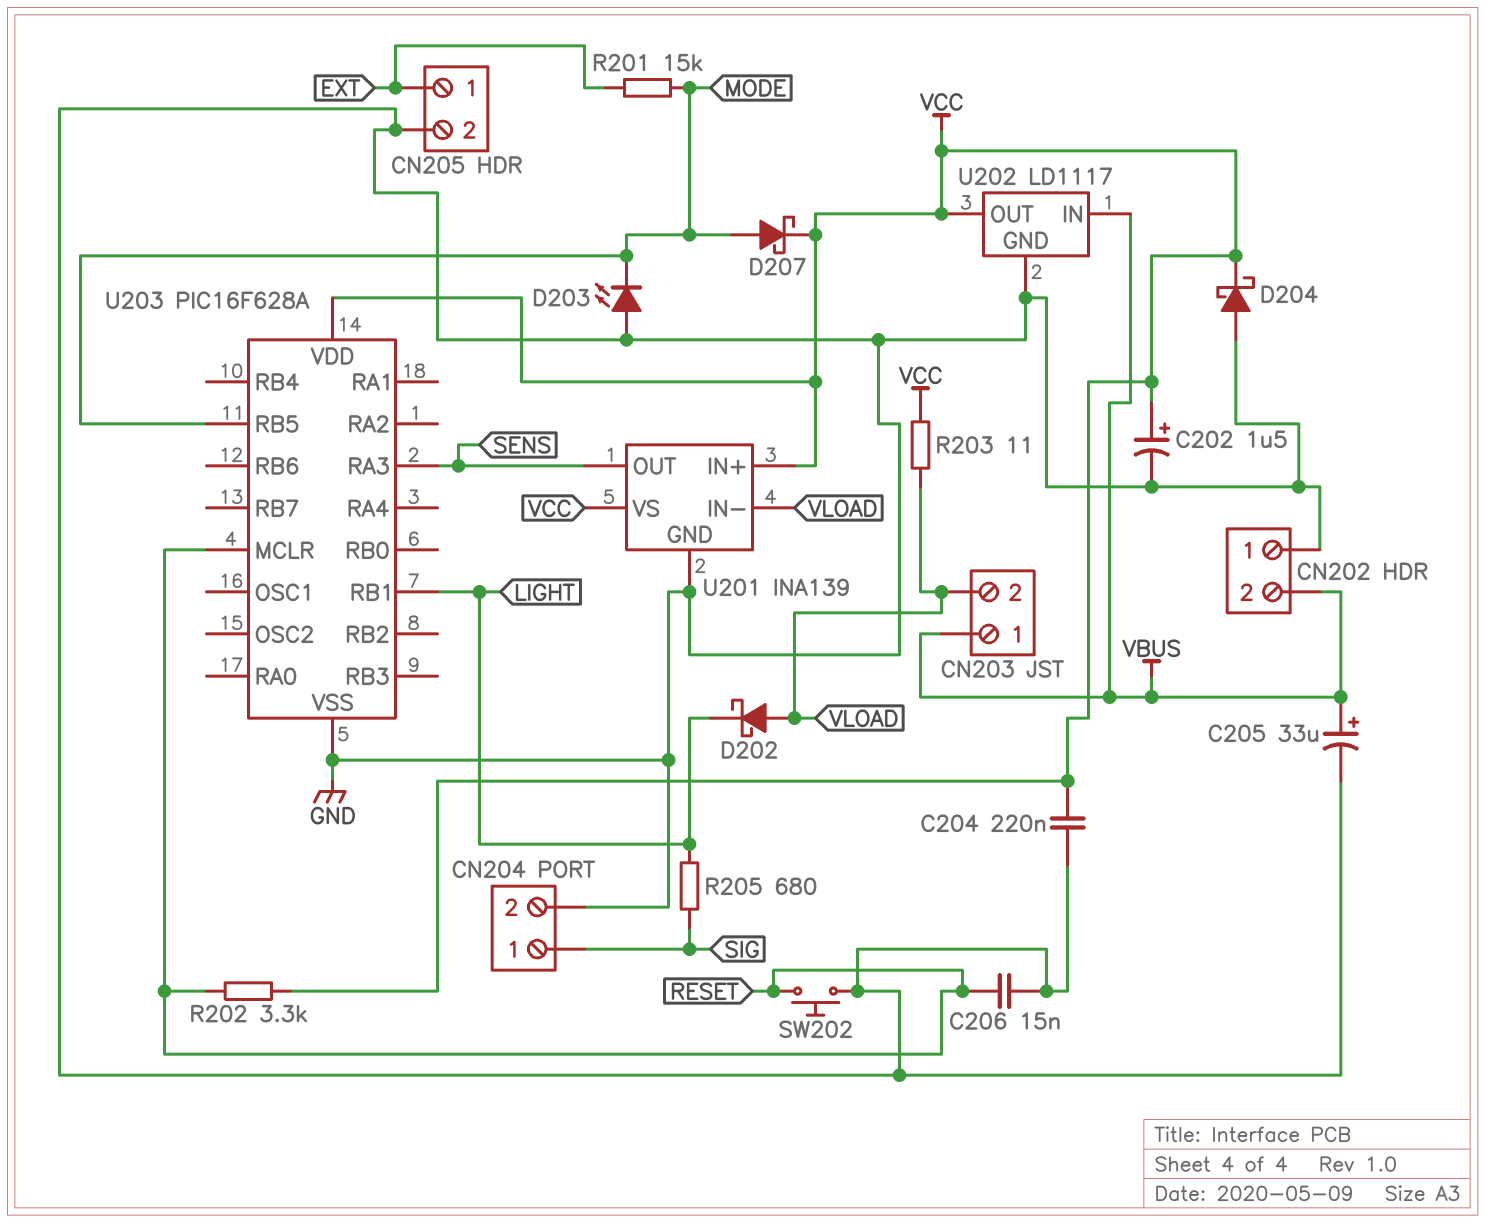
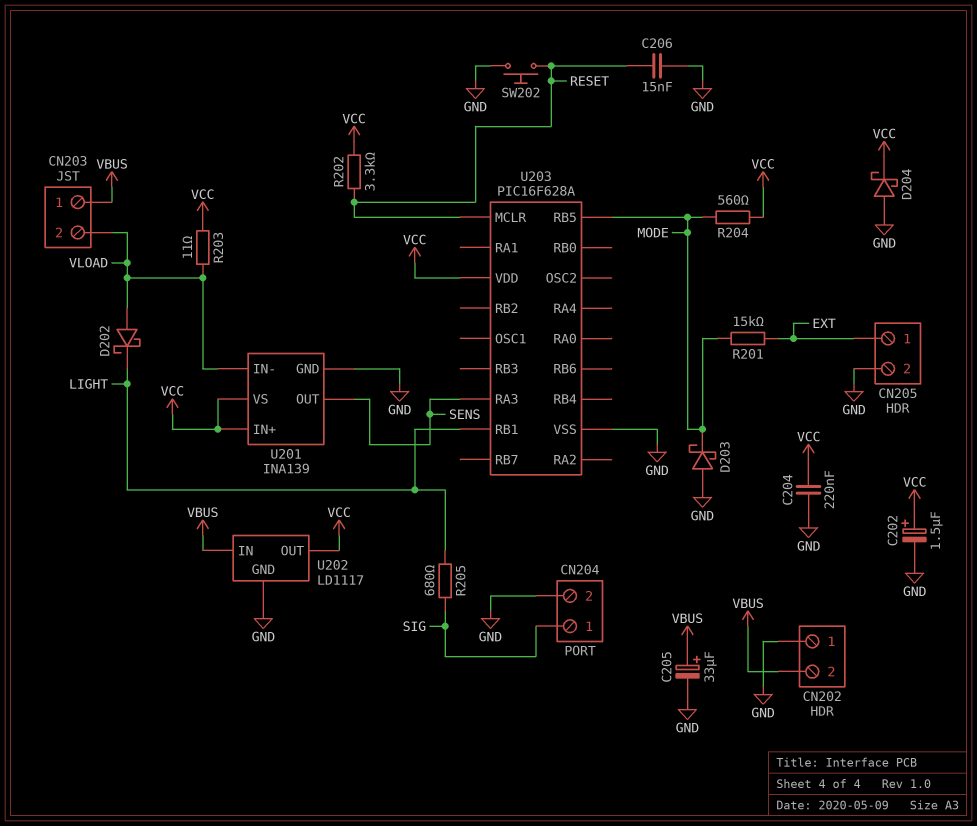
D203: LED (A GND, K MODE) -> schottky (A GND, K MODE)
D207: schottky (A MODE, K VCC) -> none
R204: none -> 560 (MODE, VCC)

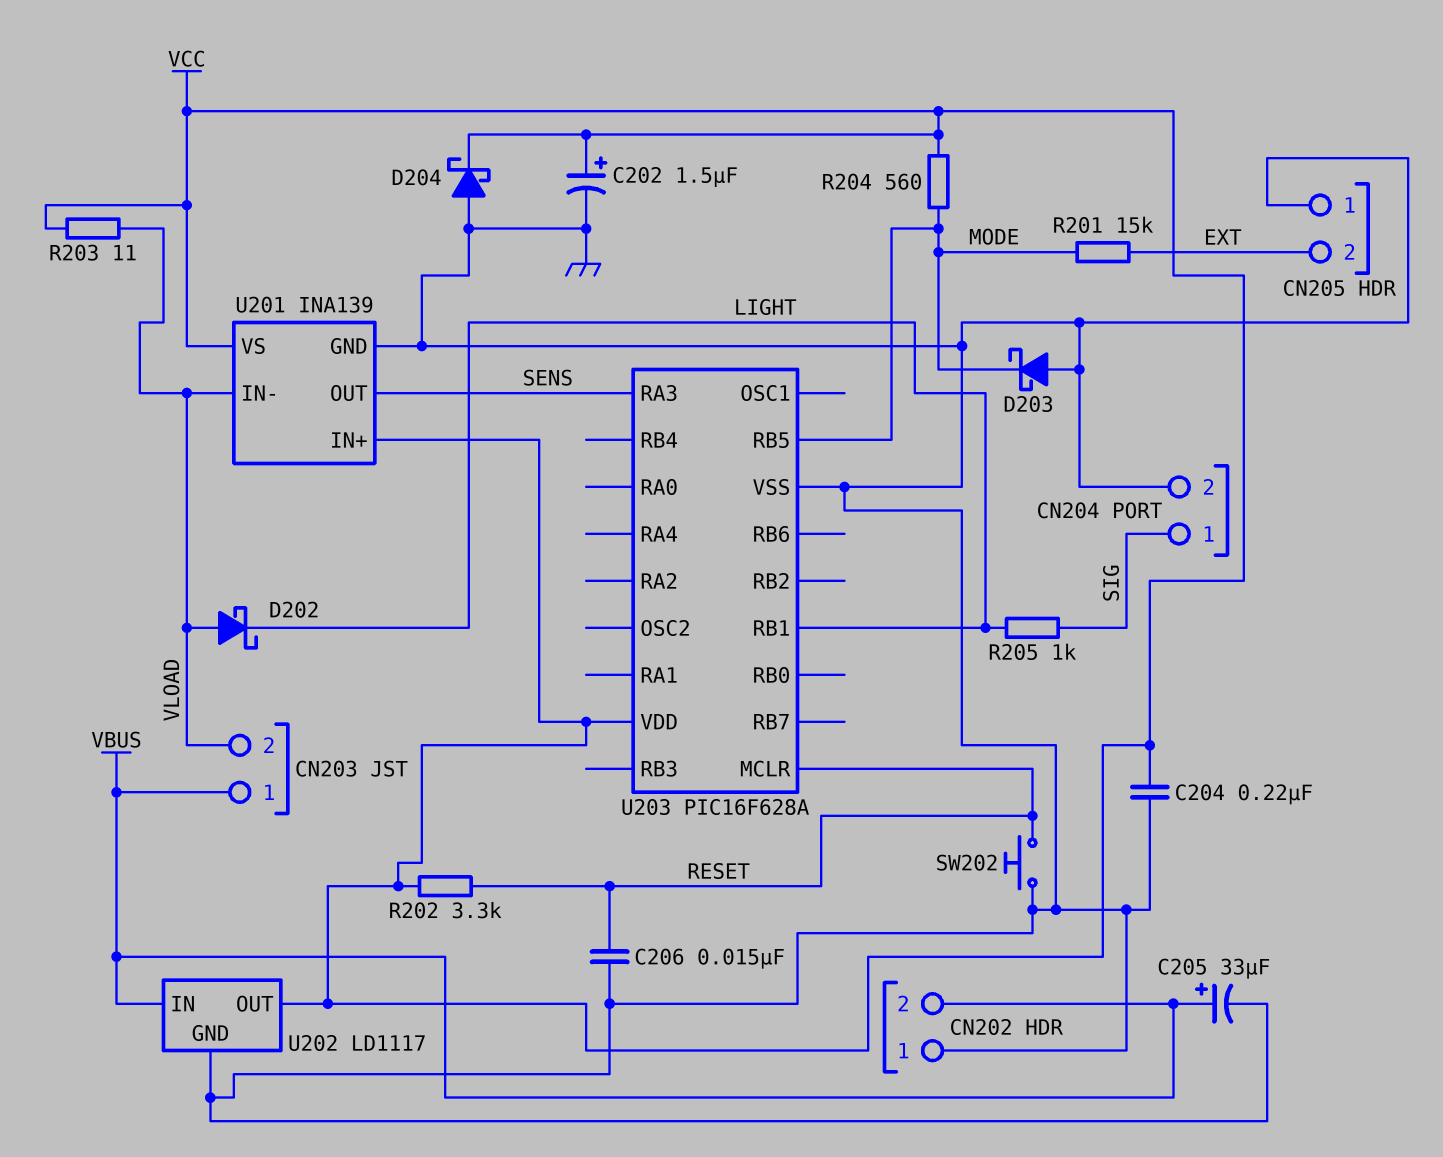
CN205 pin 1: EXT -> GND
CN205 pin 2: GND -> EXT
R205: 680 (LIGHT, SIG) -> 1k (LIGHT, SIG)

